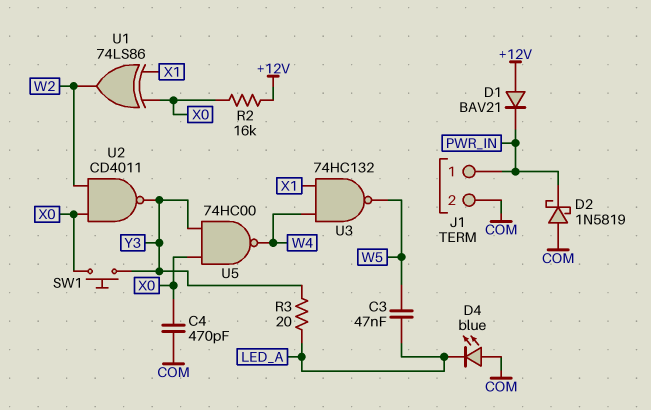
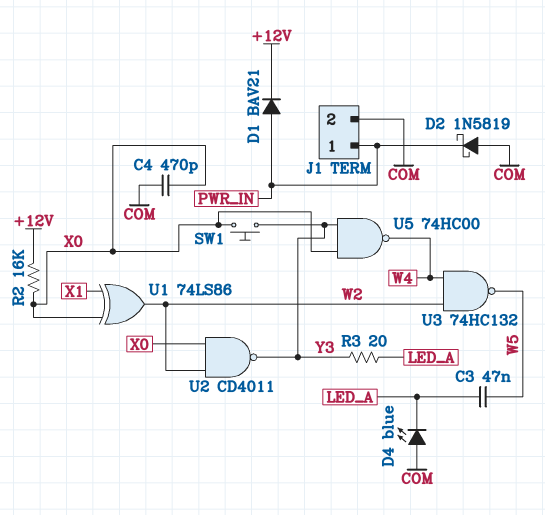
D1: diode BAV21 (A +12V, K PWR_IN) -> diode BAV21 (A PWR_IN, K +12V)
U3: NAND 74HC132 (in W4, in X1, out W5) -> NAND 74HC132 (in W2, in W4, out W5)

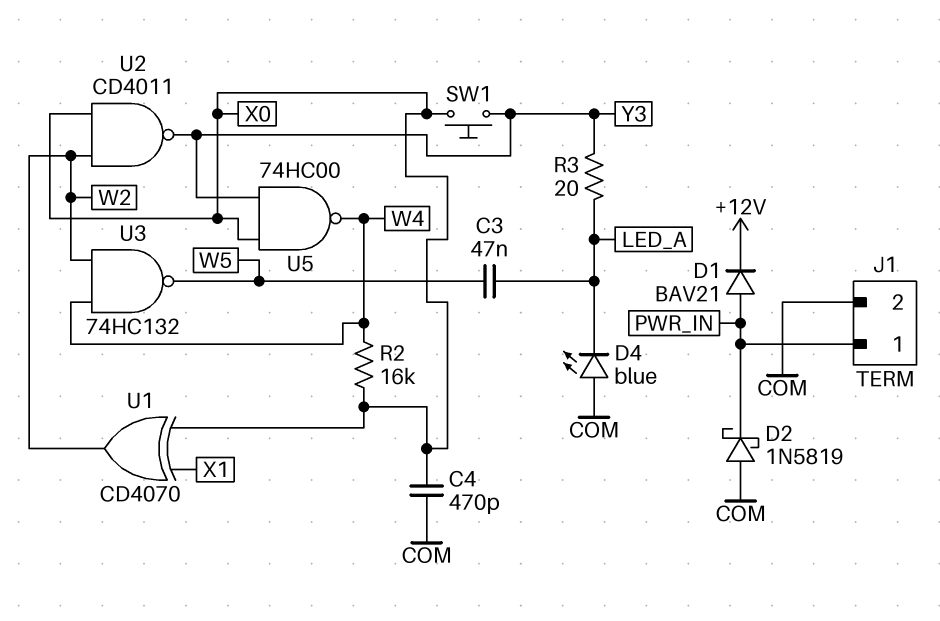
R2: 16k (+12V, X0) -> 16k (W4, X0)
U1: XOR 74LS86 (in X0, in X1, out W2) -> XOR CD4070 (in X0, in X1, out W2)

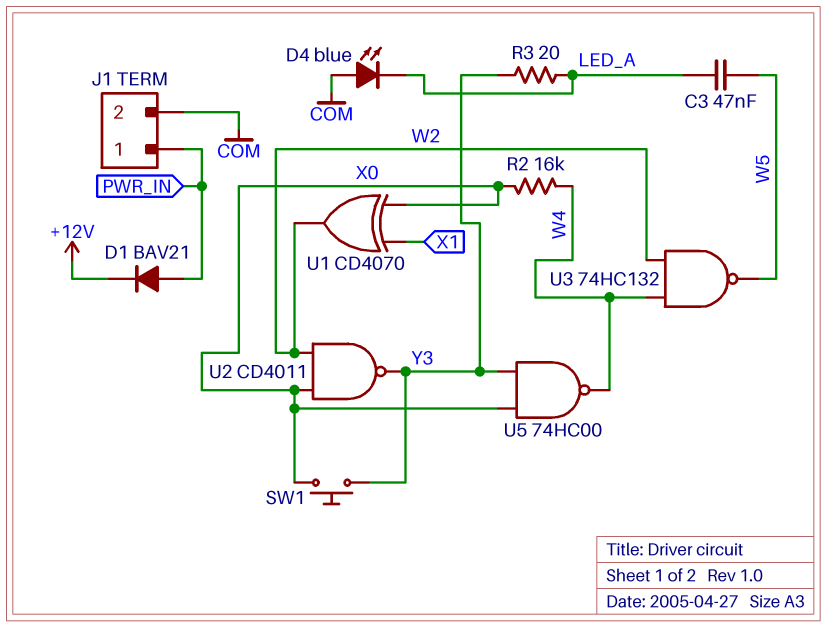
C4: 470pF (COM, X0) -> none
D2: schottky 1N5819 (A COM, K PWR_IN) -> none

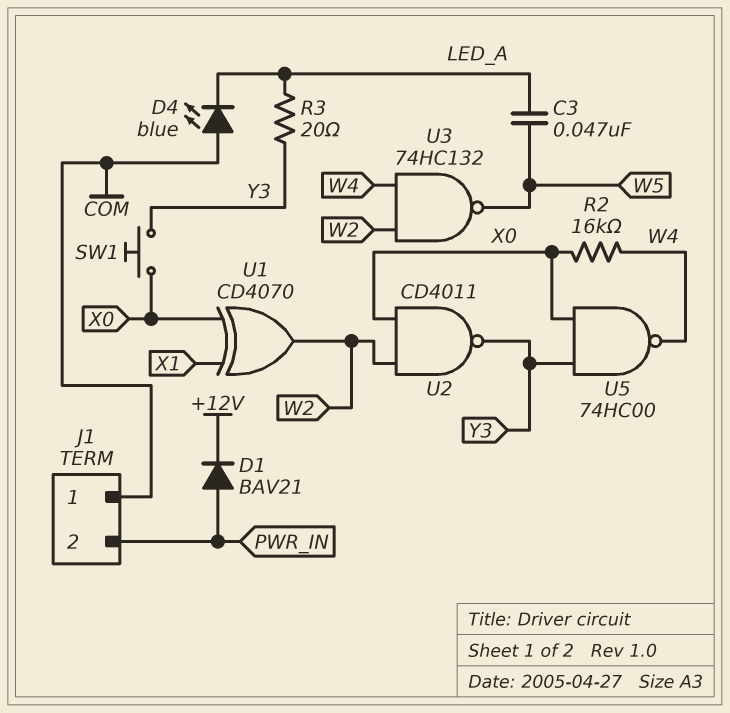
J1 pin 1: PWR_IN -> COM
J1 pin 2: COM -> PWR_IN

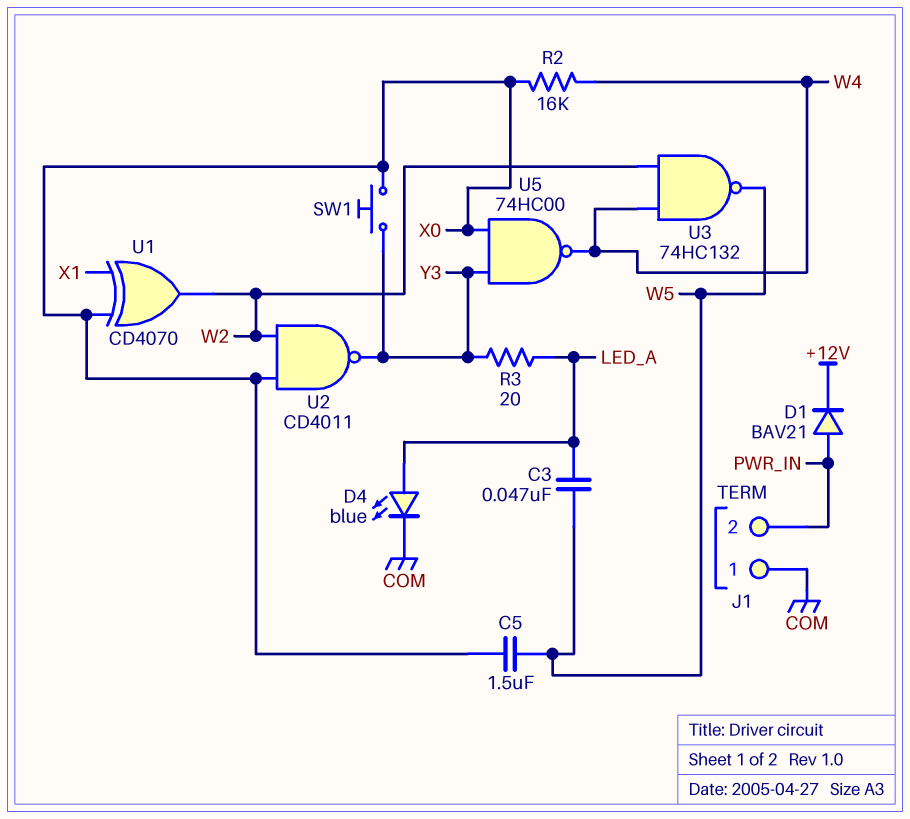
C5: none -> 1.5uF (W5, X0)
D4: LED blue (A COM, K LED_A) -> LED blue (A LED_A, K COM)

